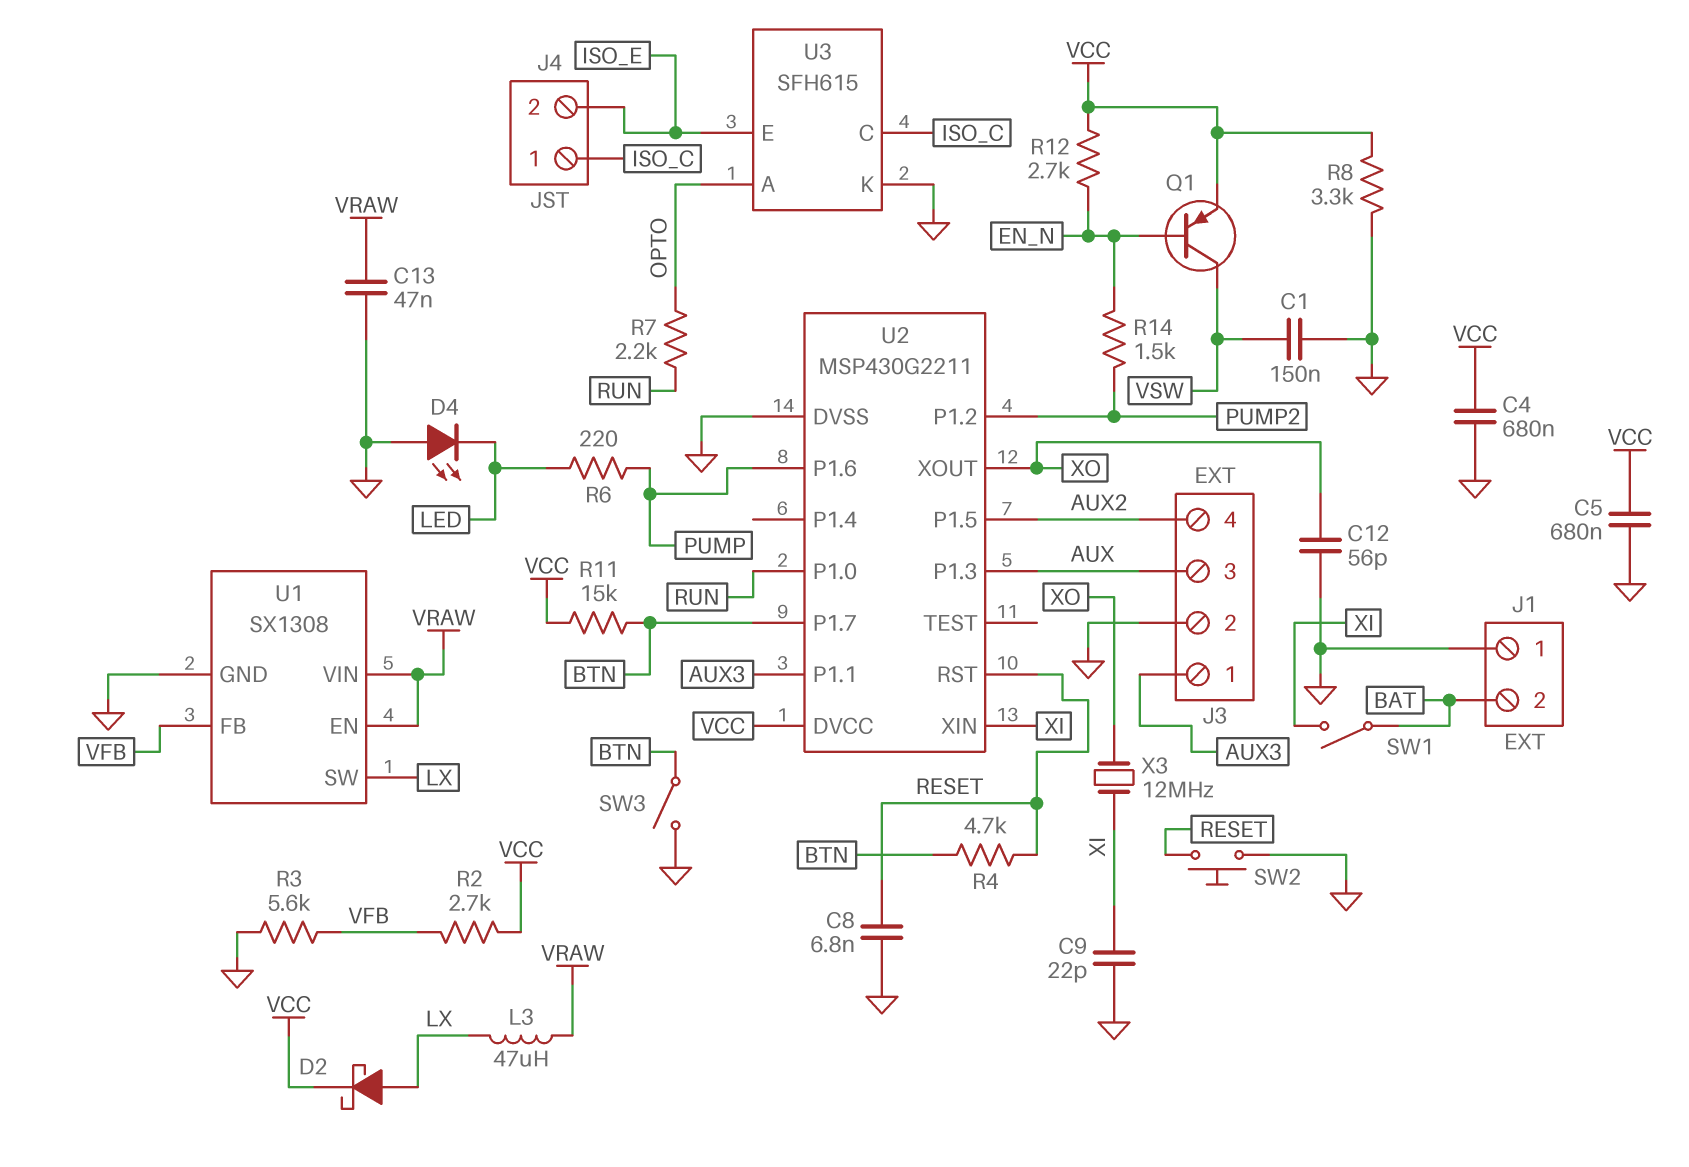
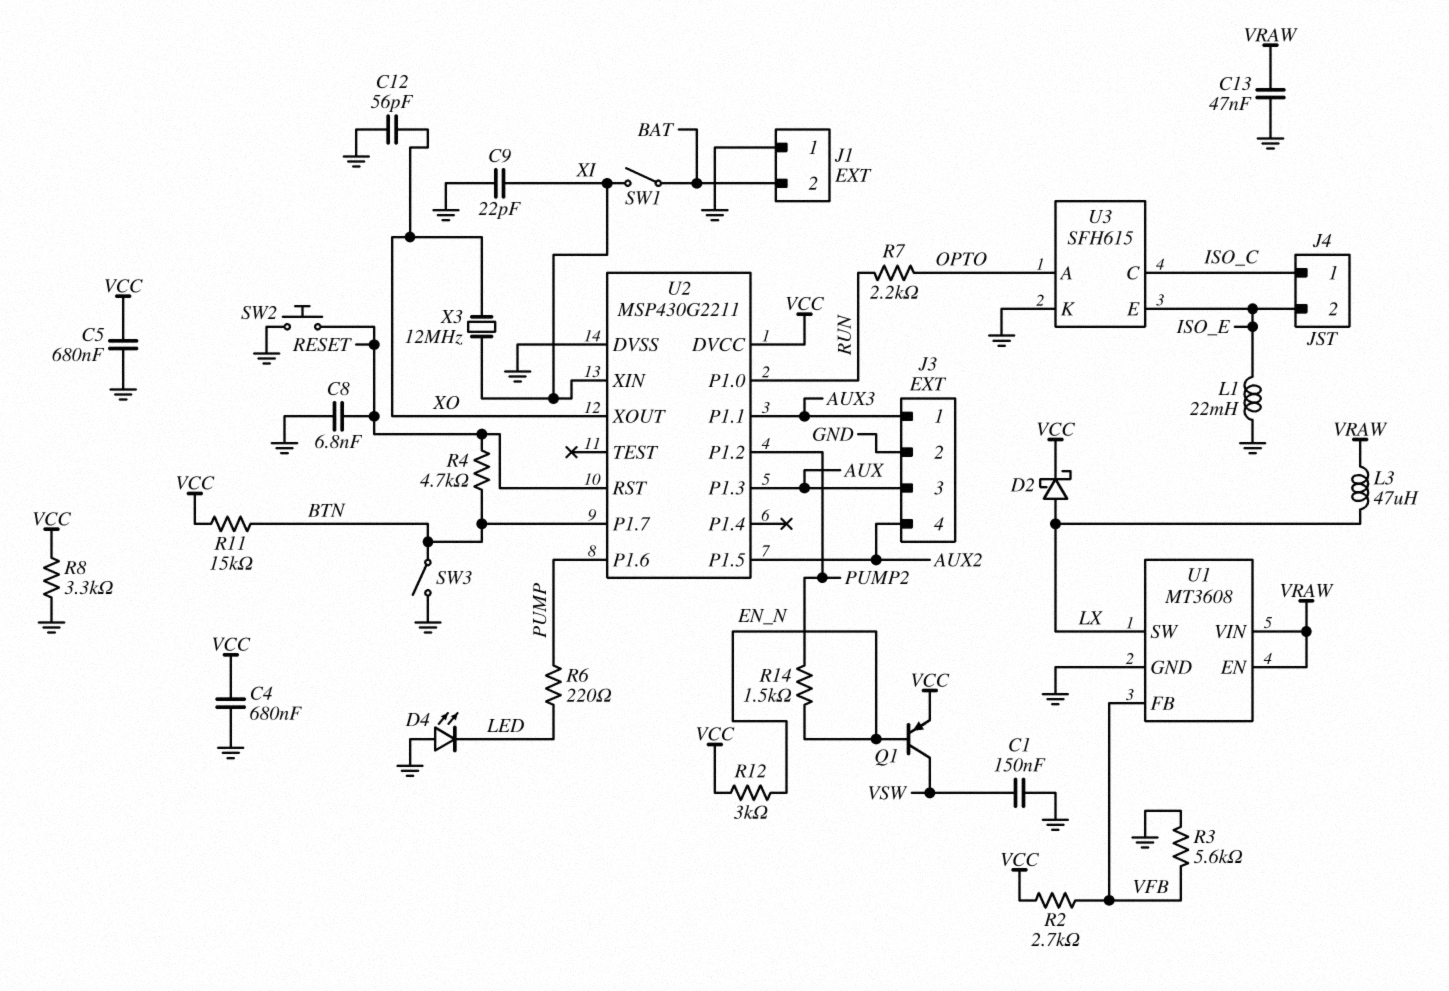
L1: none -> 22mH (GND, ISO_E)
R12: 2.7k (EN_N, VCC) -> 3k (EN_N, VCC)
U1: SX1308 -> MT3608

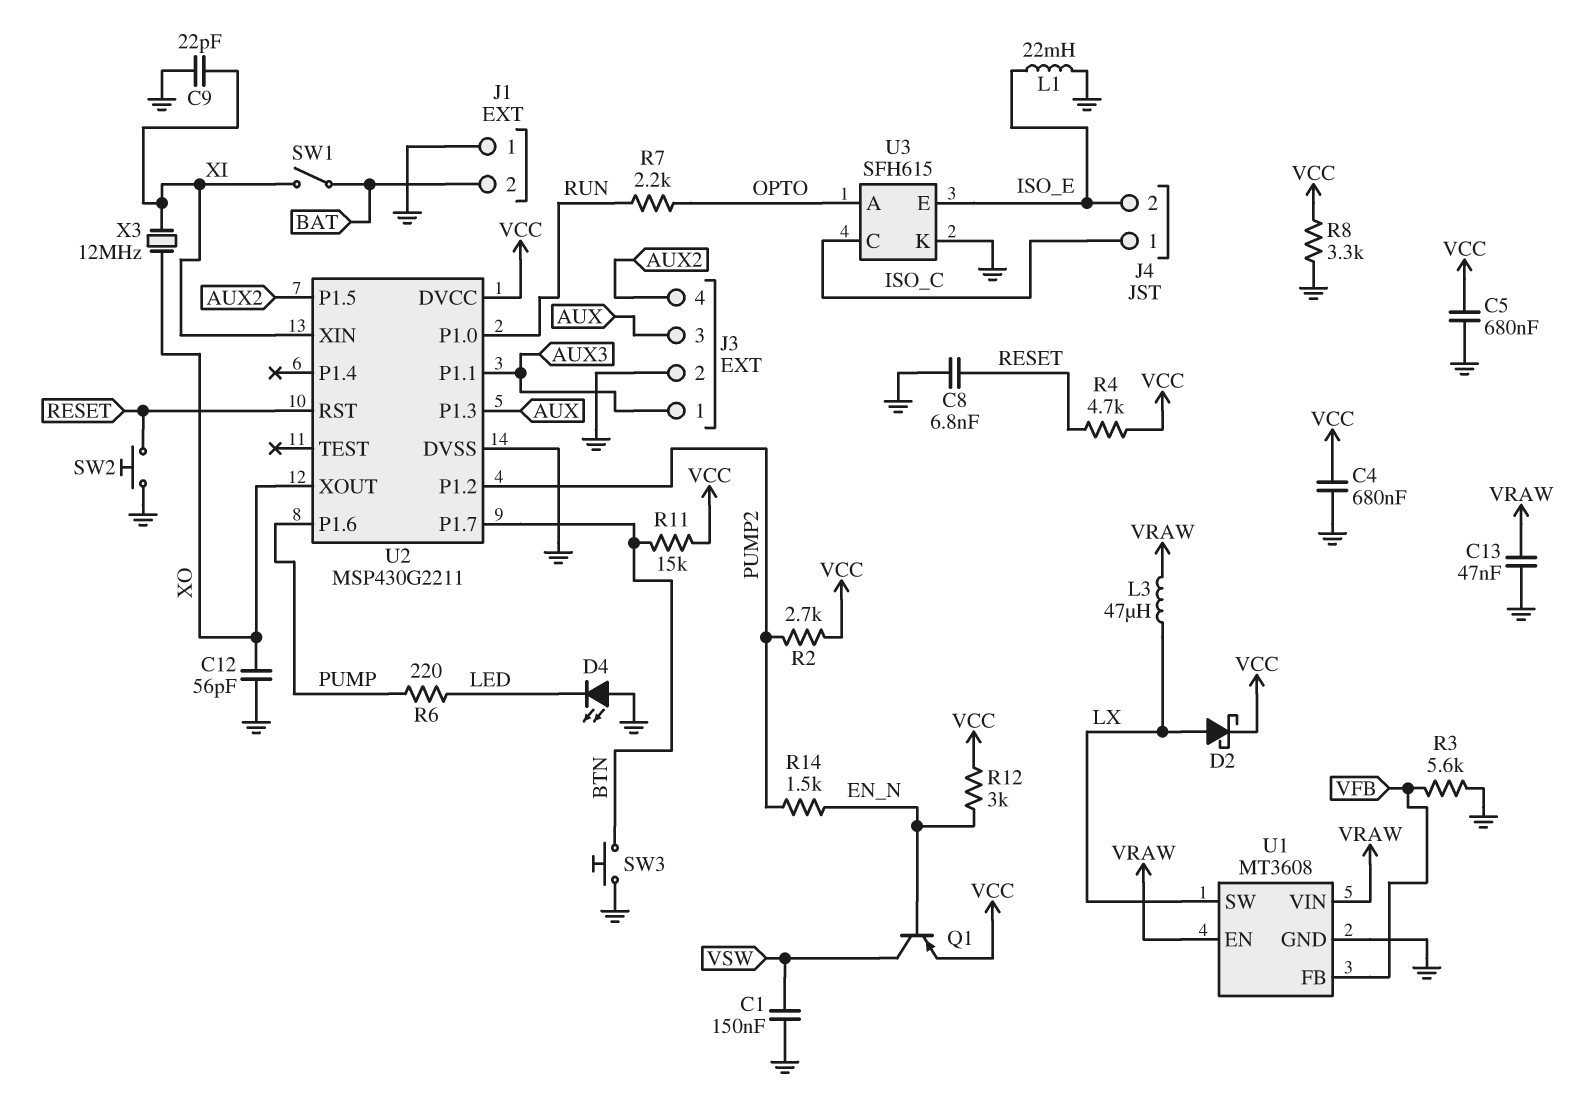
R2: 2.7k (VCC, VFB) -> 2.7k (PUMP2, VCC)
R4: 4.7k (BTN, RESET) -> 4.7k (RESET, VCC)
SW3: switch (BTN, GND) -> button (BTN, GND)

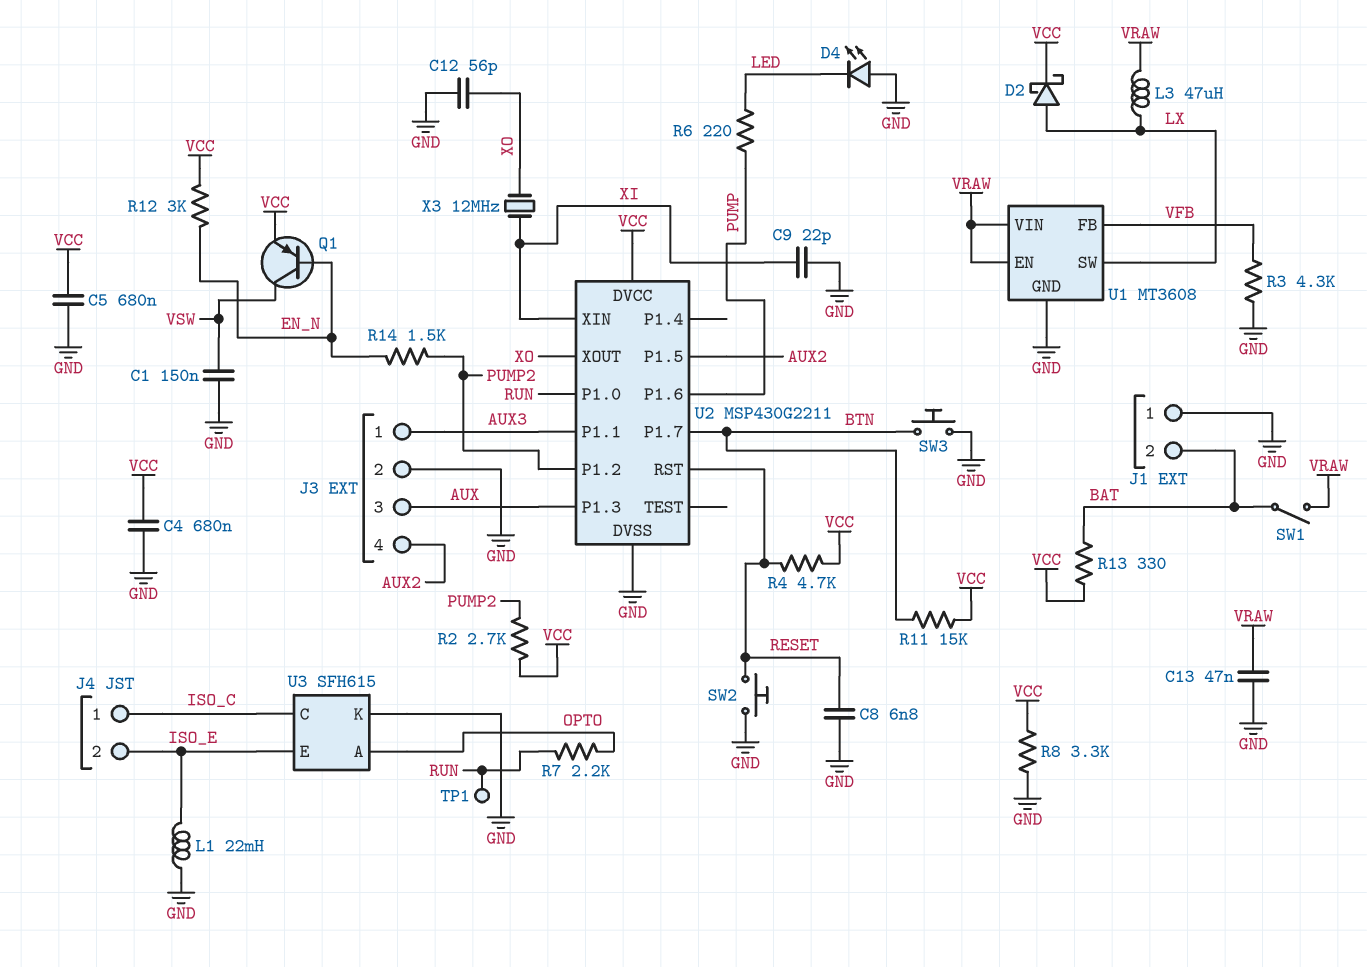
R3: 5.6k (GND, VFB) -> 4.3k (GND, VFB)
R13: none -> 330 (BAT, VCC)
SW1: switch (BAT, XI) -> switch (BAT, VRAW)
TP1: none -> test point (RUN)

